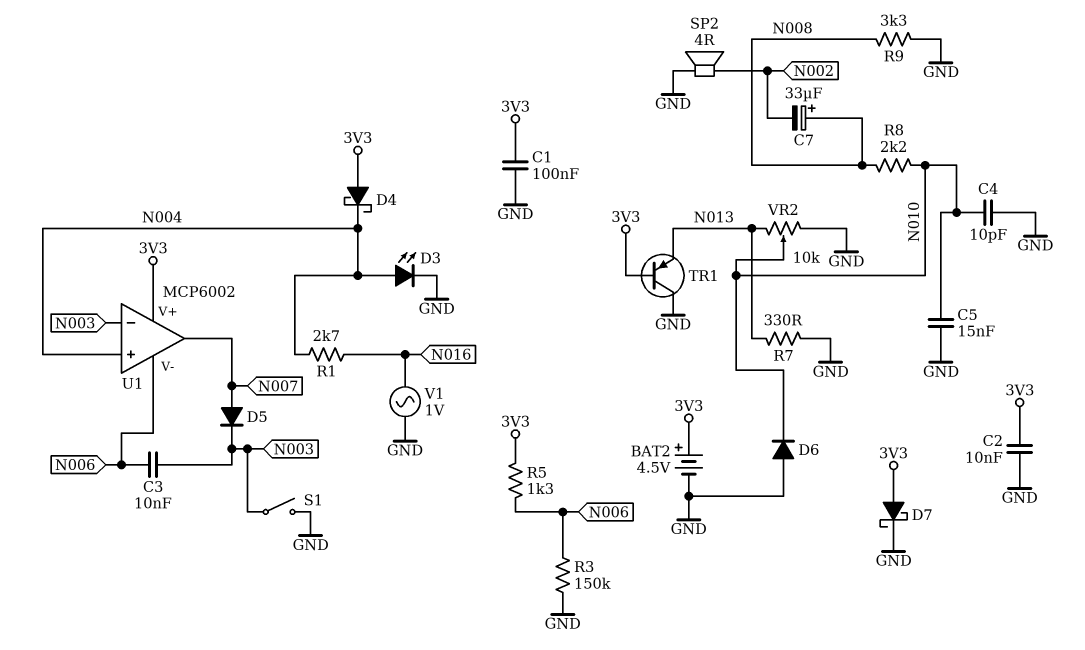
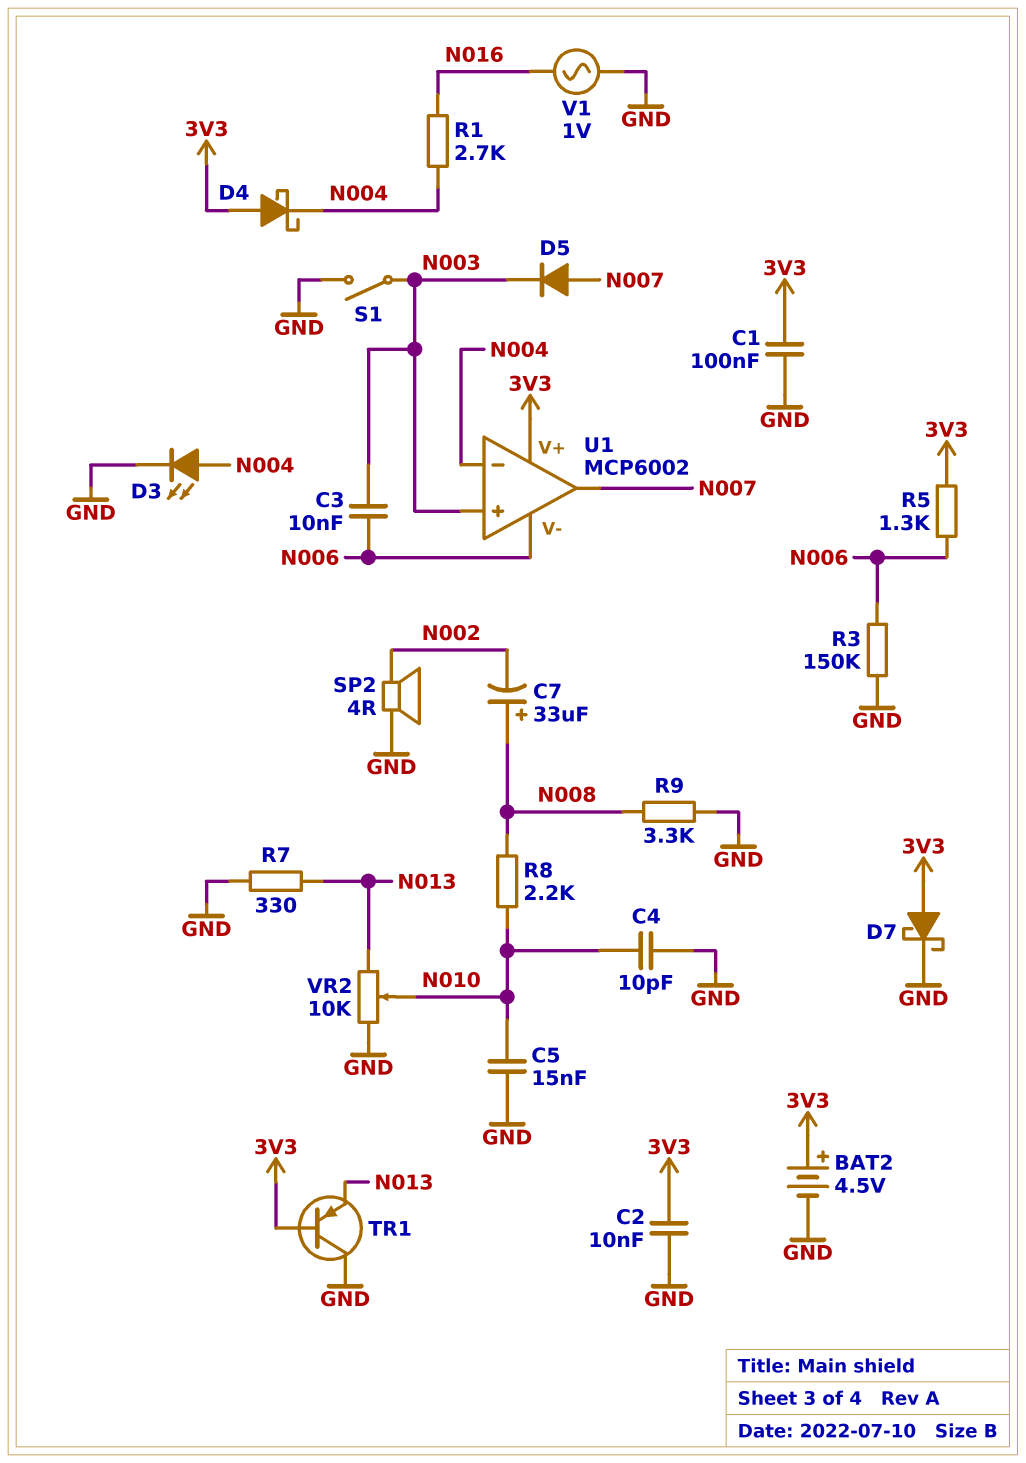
D6: diode (A GND, K N010) -> none
U1 pin in+: N004 -> N003
U1 pin in-: N003 -> N004

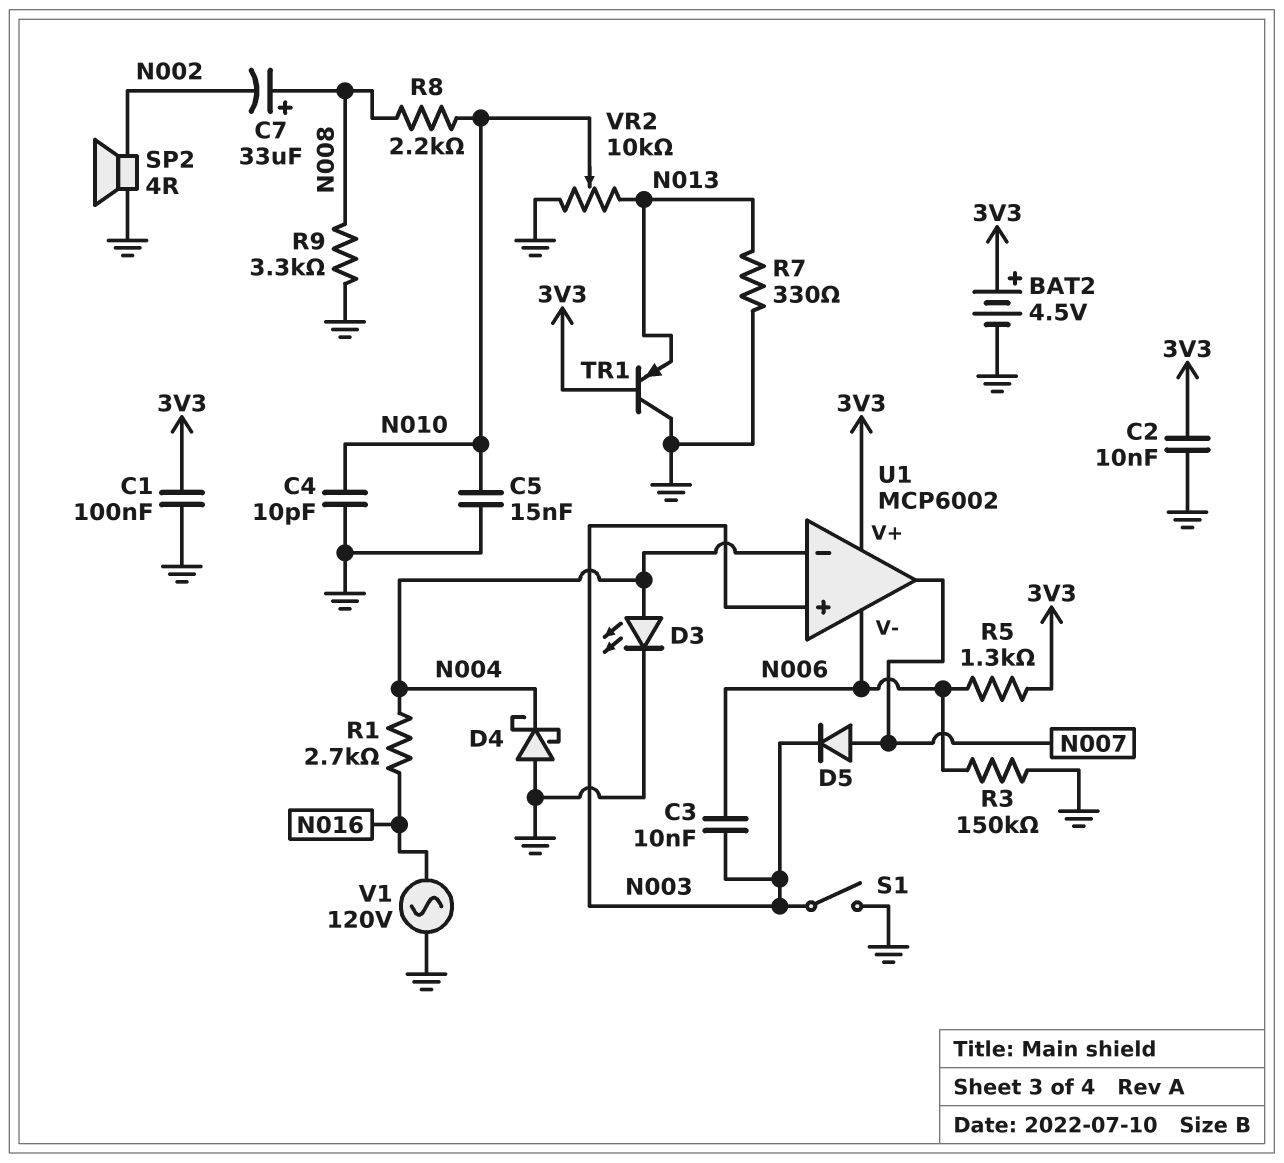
D4: schottky (A 3V3, K N004) -> schottky (A GND, K N004)
D7: schottky (A 3V3, K GND) -> none
V1: AC 1V (GND, N016) -> AC 120V (GND, N016)

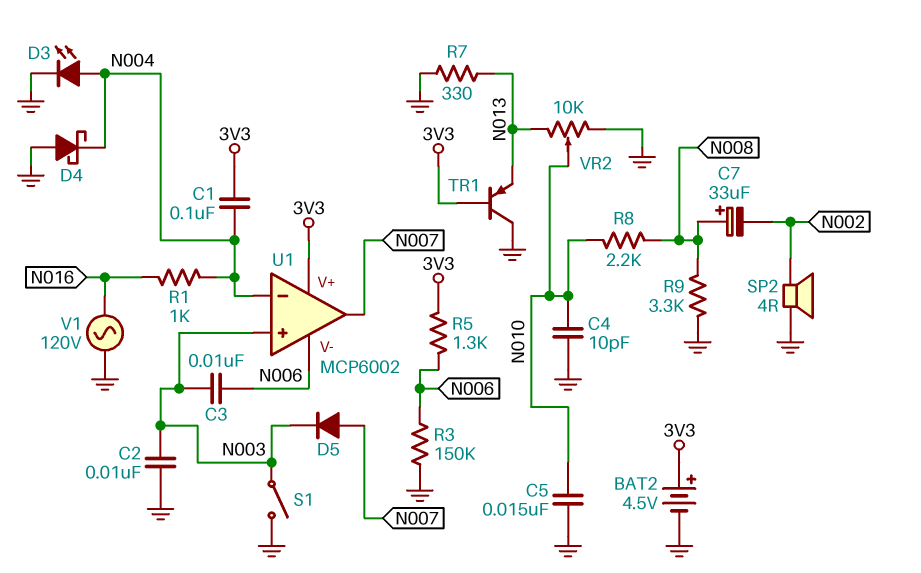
C1: 100nF (3V3, GND) -> 100nF (3V3, N004)
C2: 10nF (3V3, GND) -> 10nF (GND, N003)
R1: 2.7k (N004, N016) -> 1k (N004, N016)

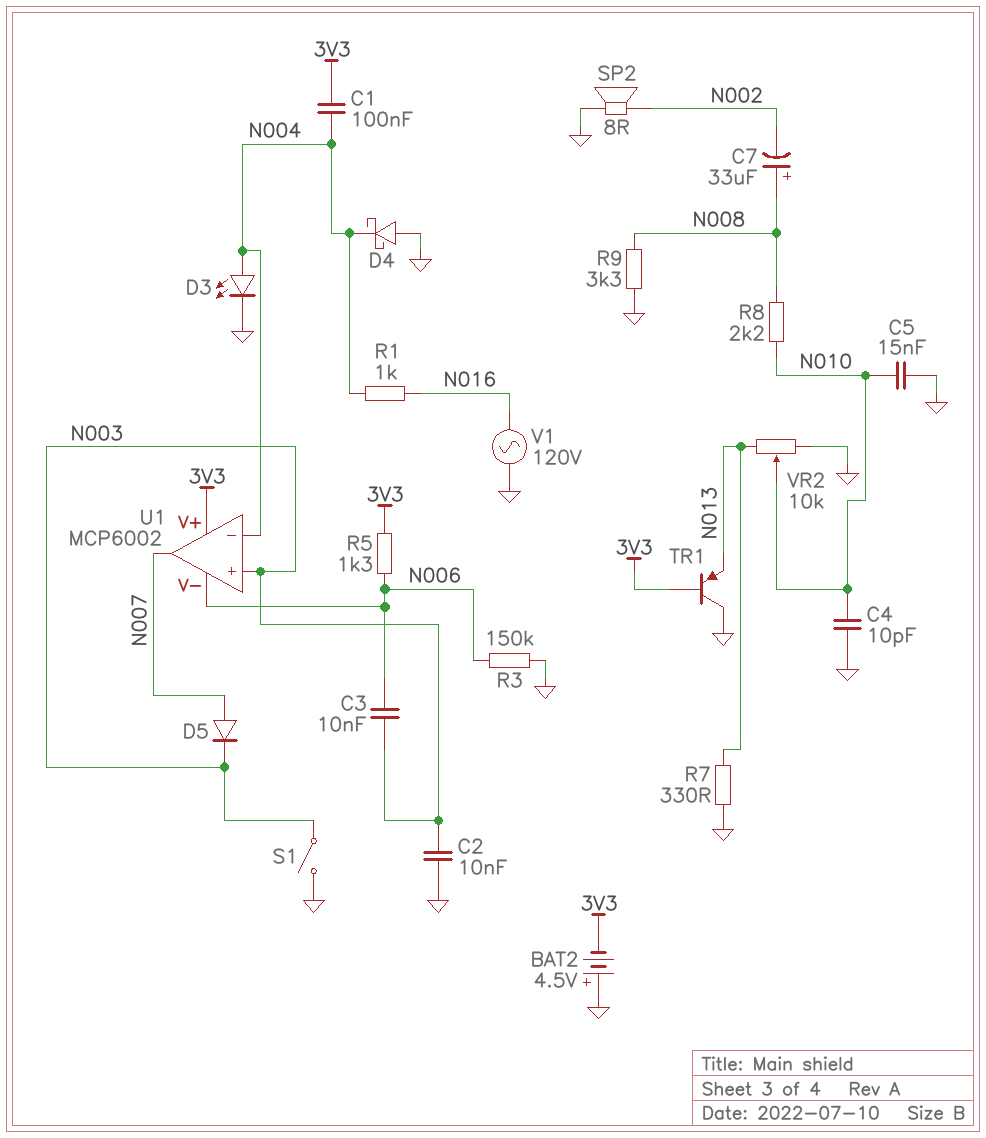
BAT2: 4.5V (plus 3V3, minus GND) -> 4.5V (plus GND, minus 3V3)
SP2: speaker 4R (GND, N002) -> speaker 8R (GND, N002)

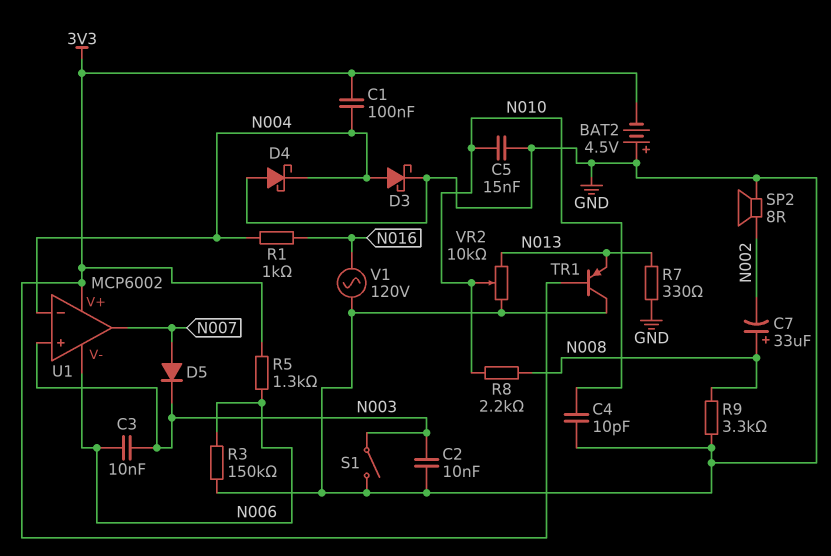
D3: LED (A N004, K GND) -> schottky (A N004, K GND)

